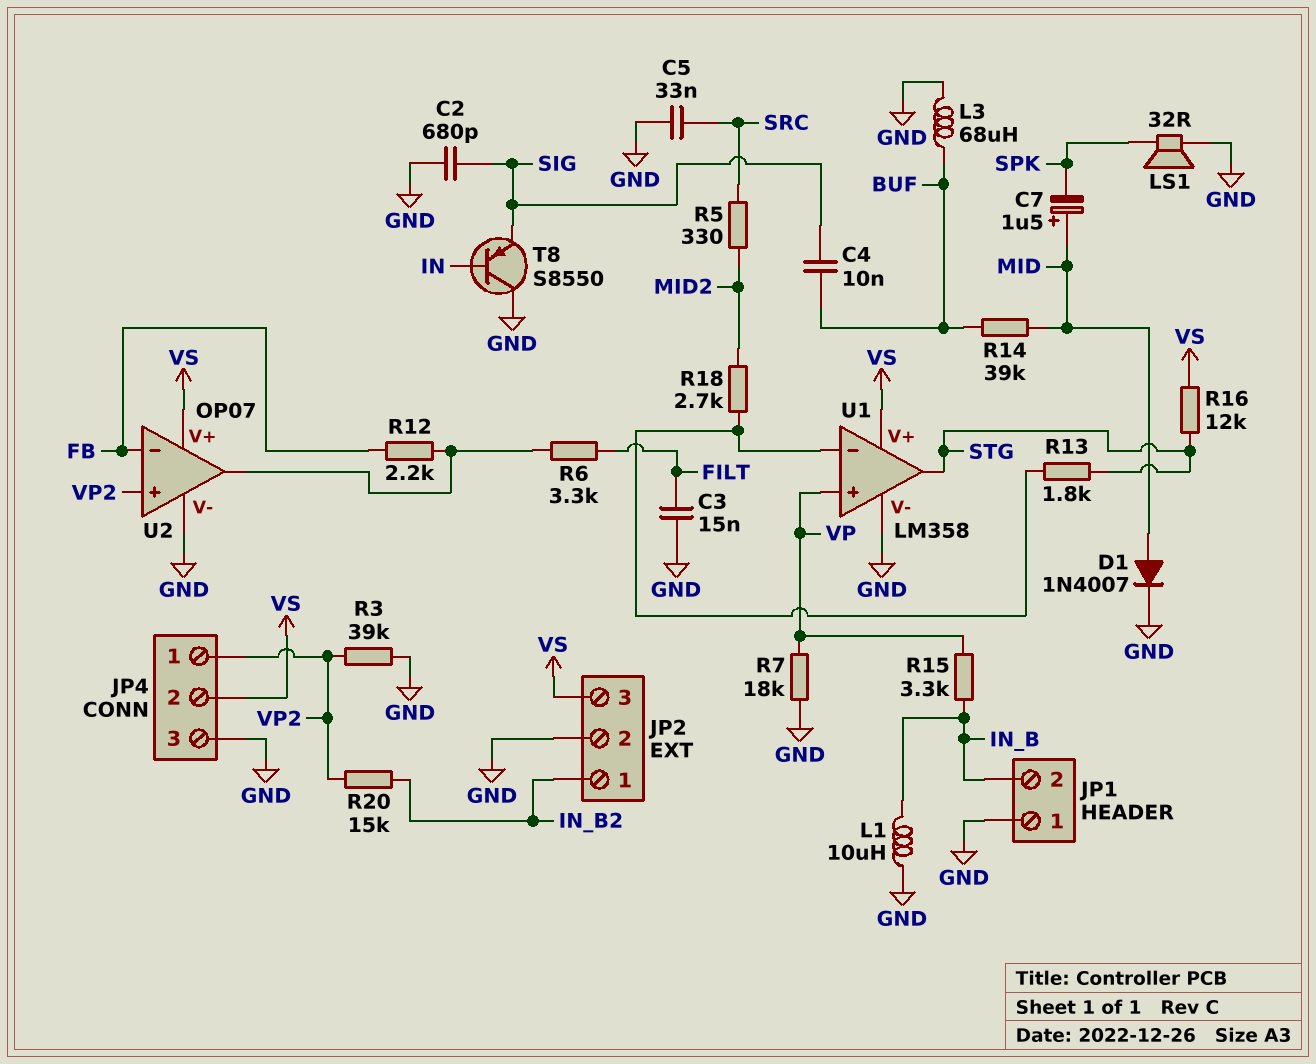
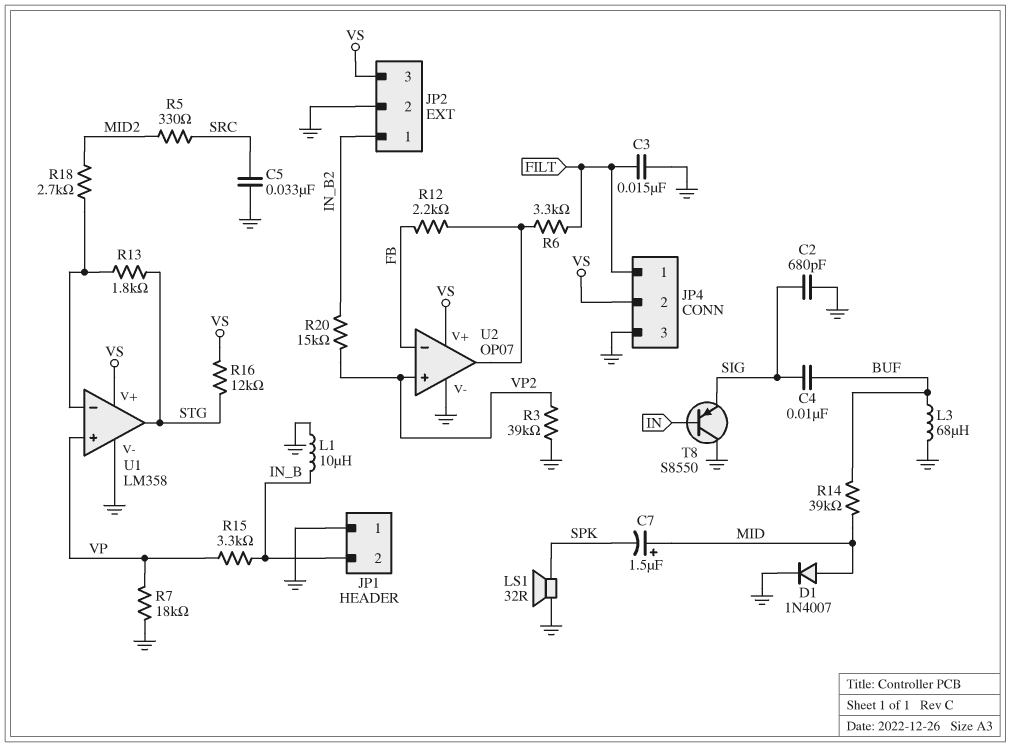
JP4 pin 1: VP2 -> FILT

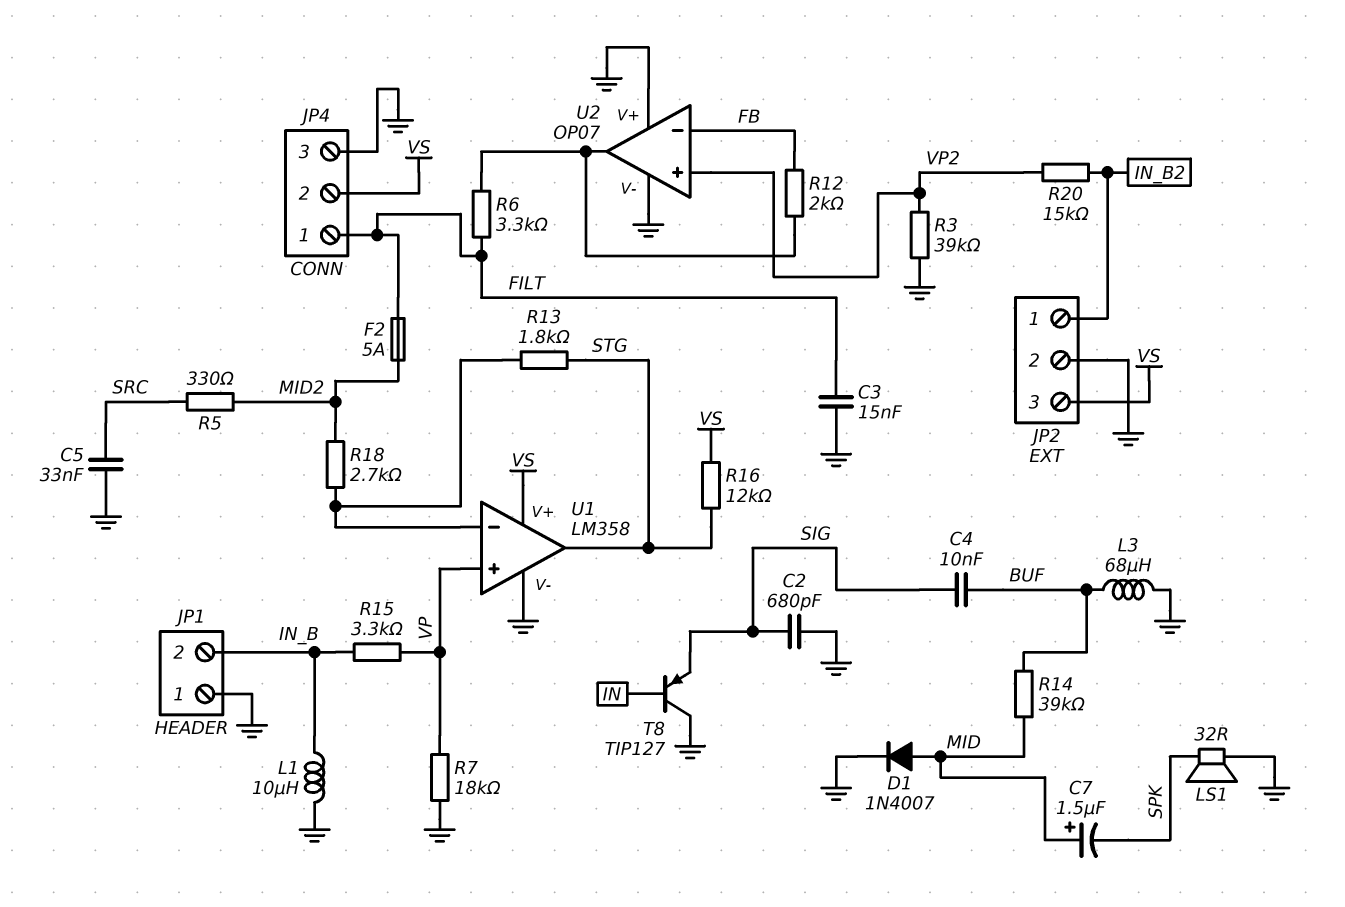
F2: none -> 5A (FILT, MID2)
R12: 2.2k (FB, U2/out) -> 2k (FB, U2/out)
T8: PNP S8550 (B IN, C GND, E SIG) -> PNP TIP127 (B IN, C GND, E SIG)
U2 pin V+: VS -> GND

